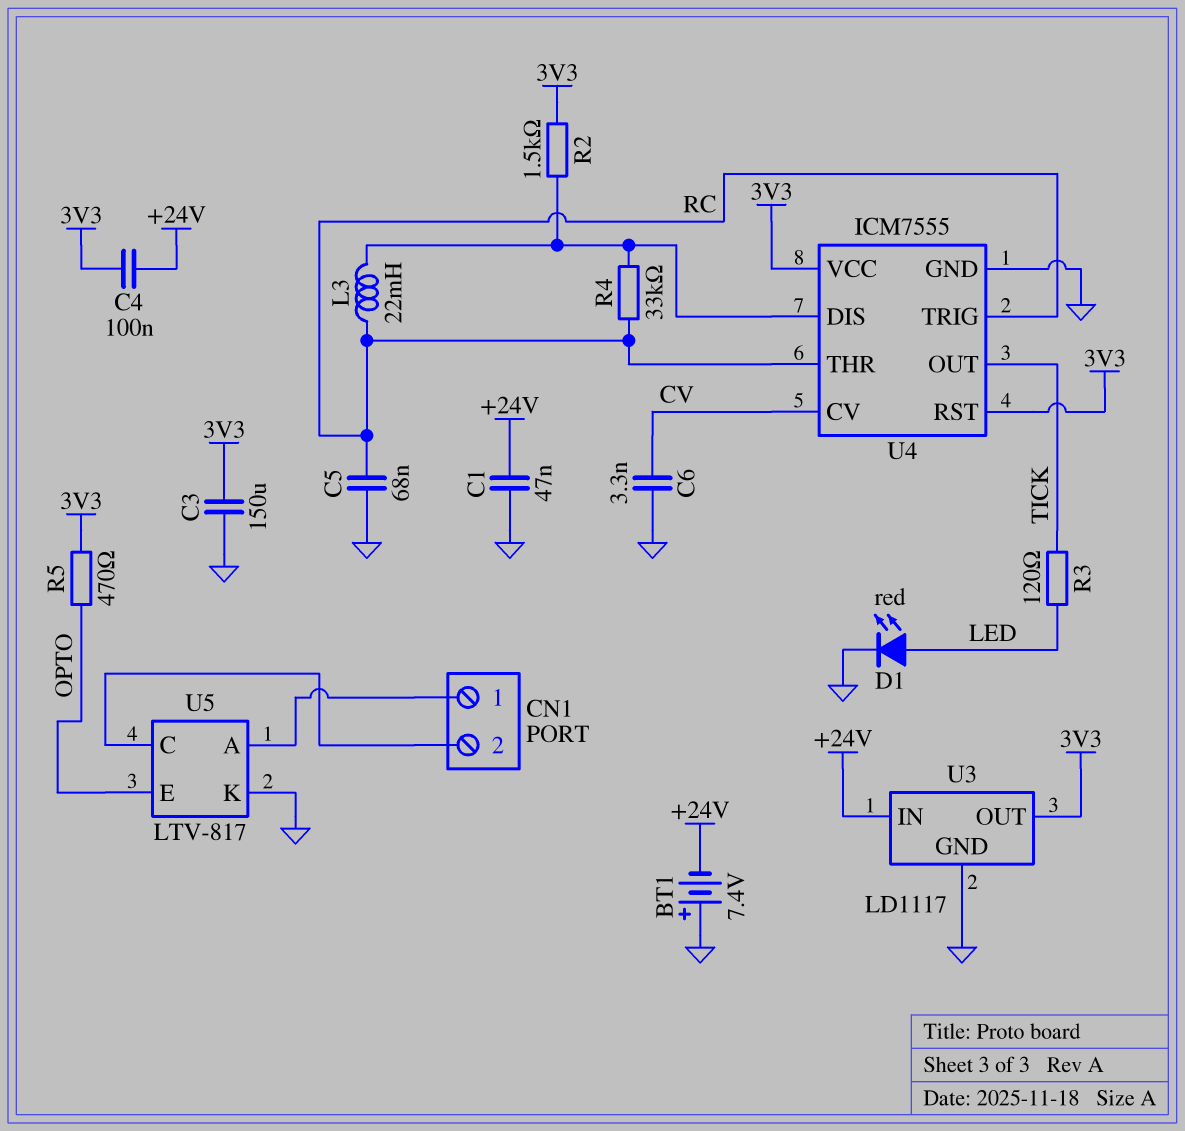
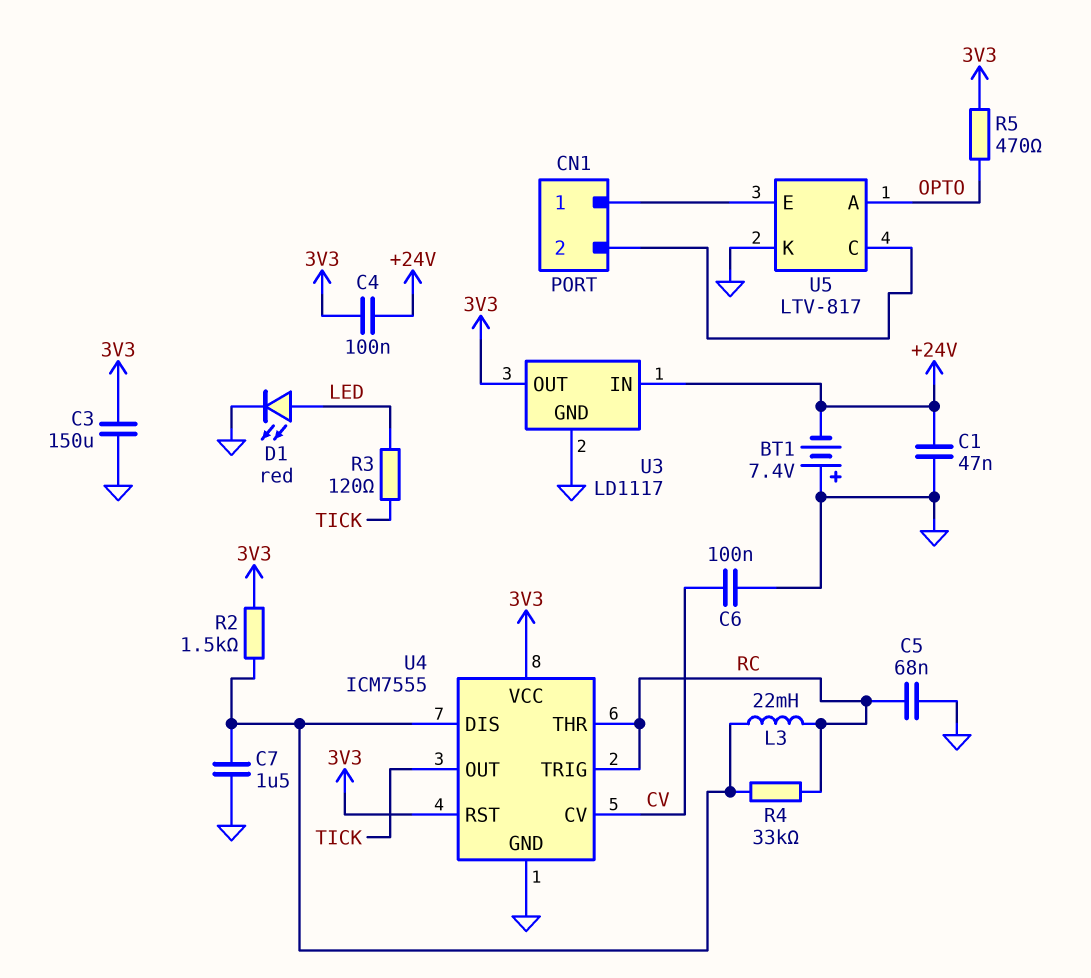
C6: 3.3nF (CV, GND) -> 100nF (CV, GND)
C7: none -> 1.5uF (GND, U4/DIS)
U5 pin A: CN1/1 -> OPTO
U5 pin E: OPTO -> CN1/1

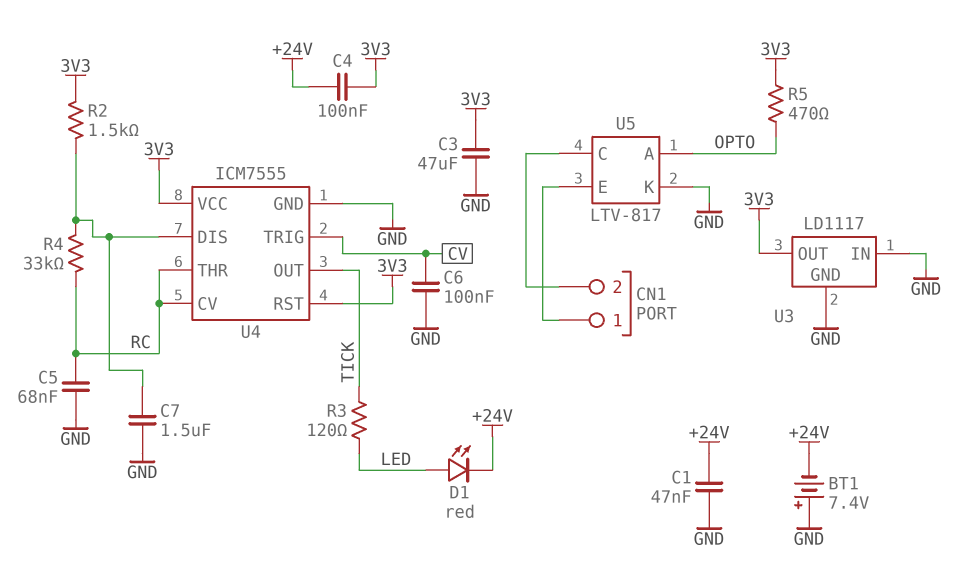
C3: 150uF (3V3, GND) -> 47uF (3V3, GND)
D1: LED red (A LED, K GND) -> LED red (A LED, K +24V)
L3: 22mH (RC, U4/DIS) -> none
U3 pin IN: +24V -> GND
U4 pin CV: CV -> RC
U4 pin TRIG: RC -> CV

